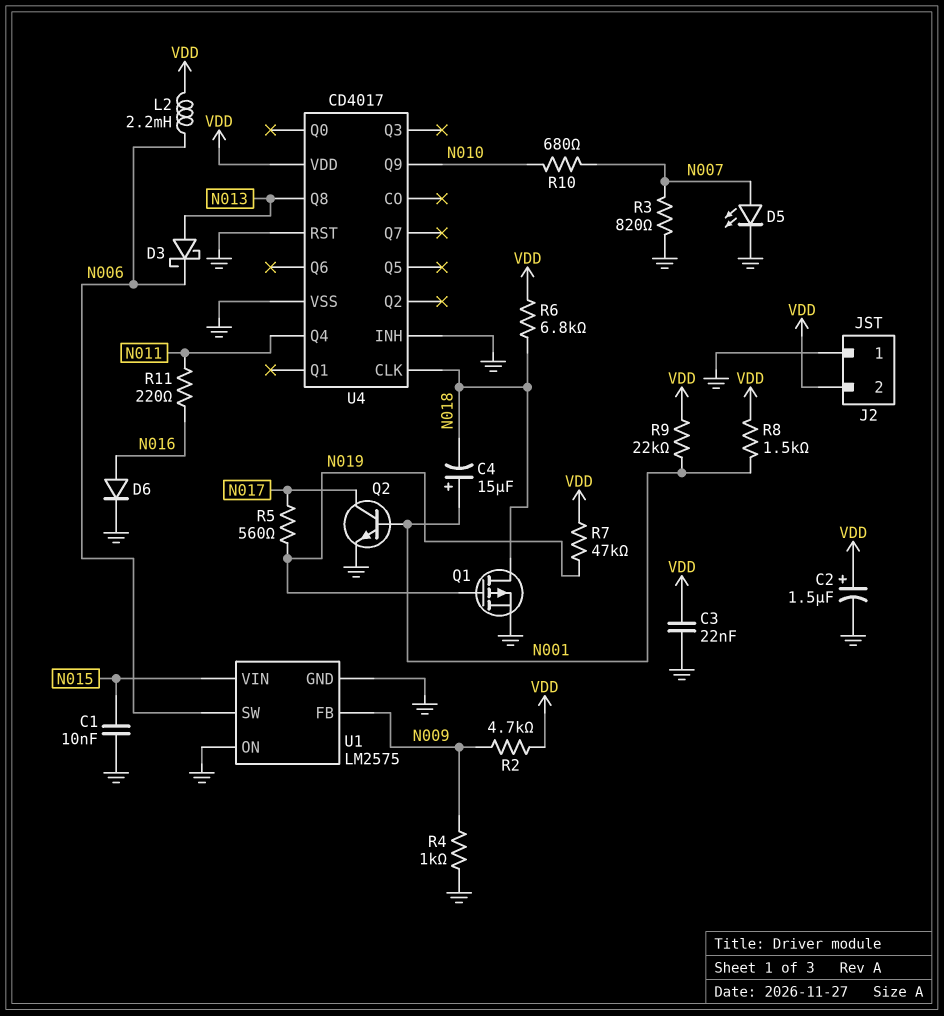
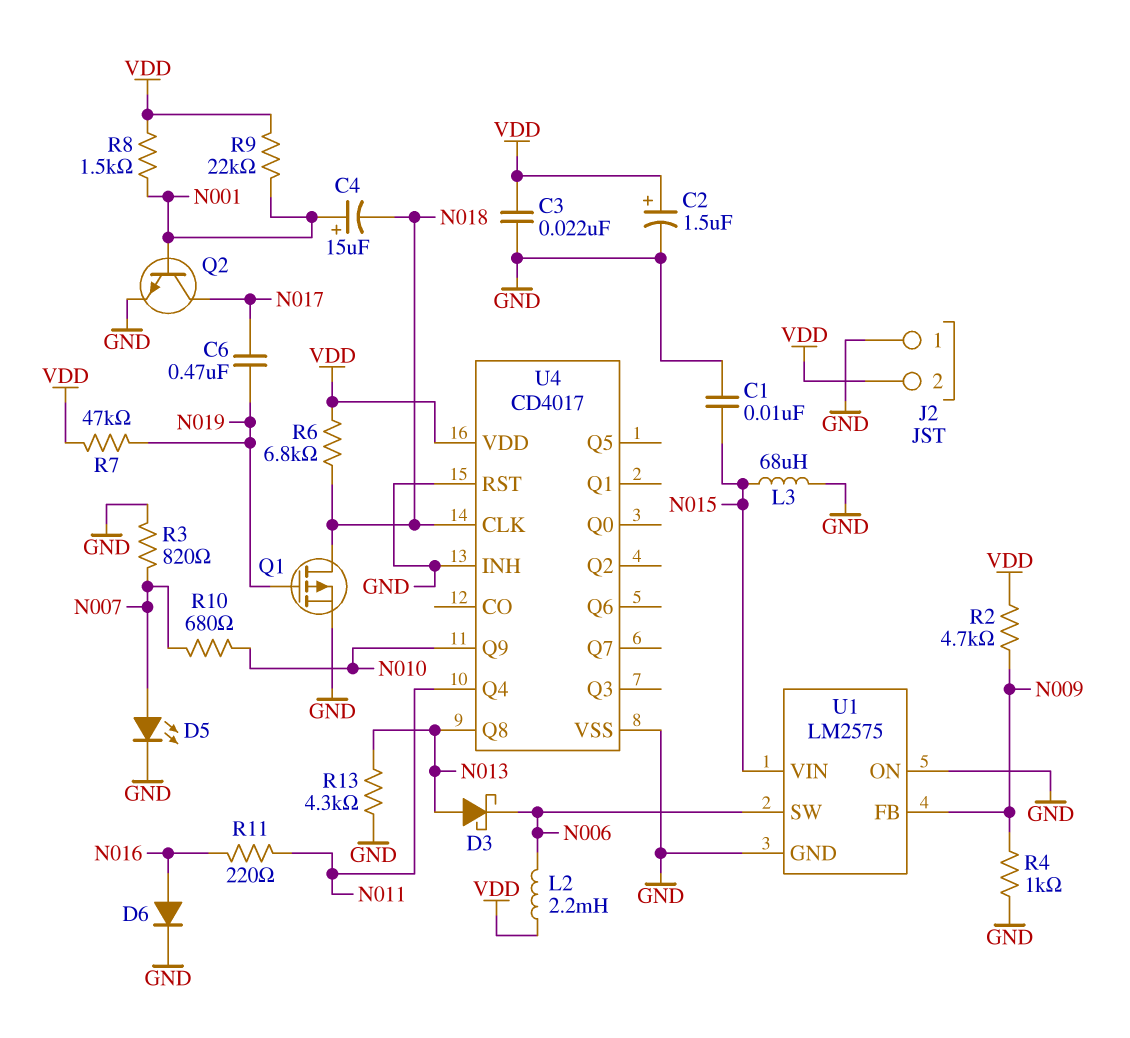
C6: none -> 470nF (N017, N019)
L3: none -> 68uH (GND, N015)
R5: 560 (N017, N019) -> none
R13: none -> 4.3k (GND, N013)

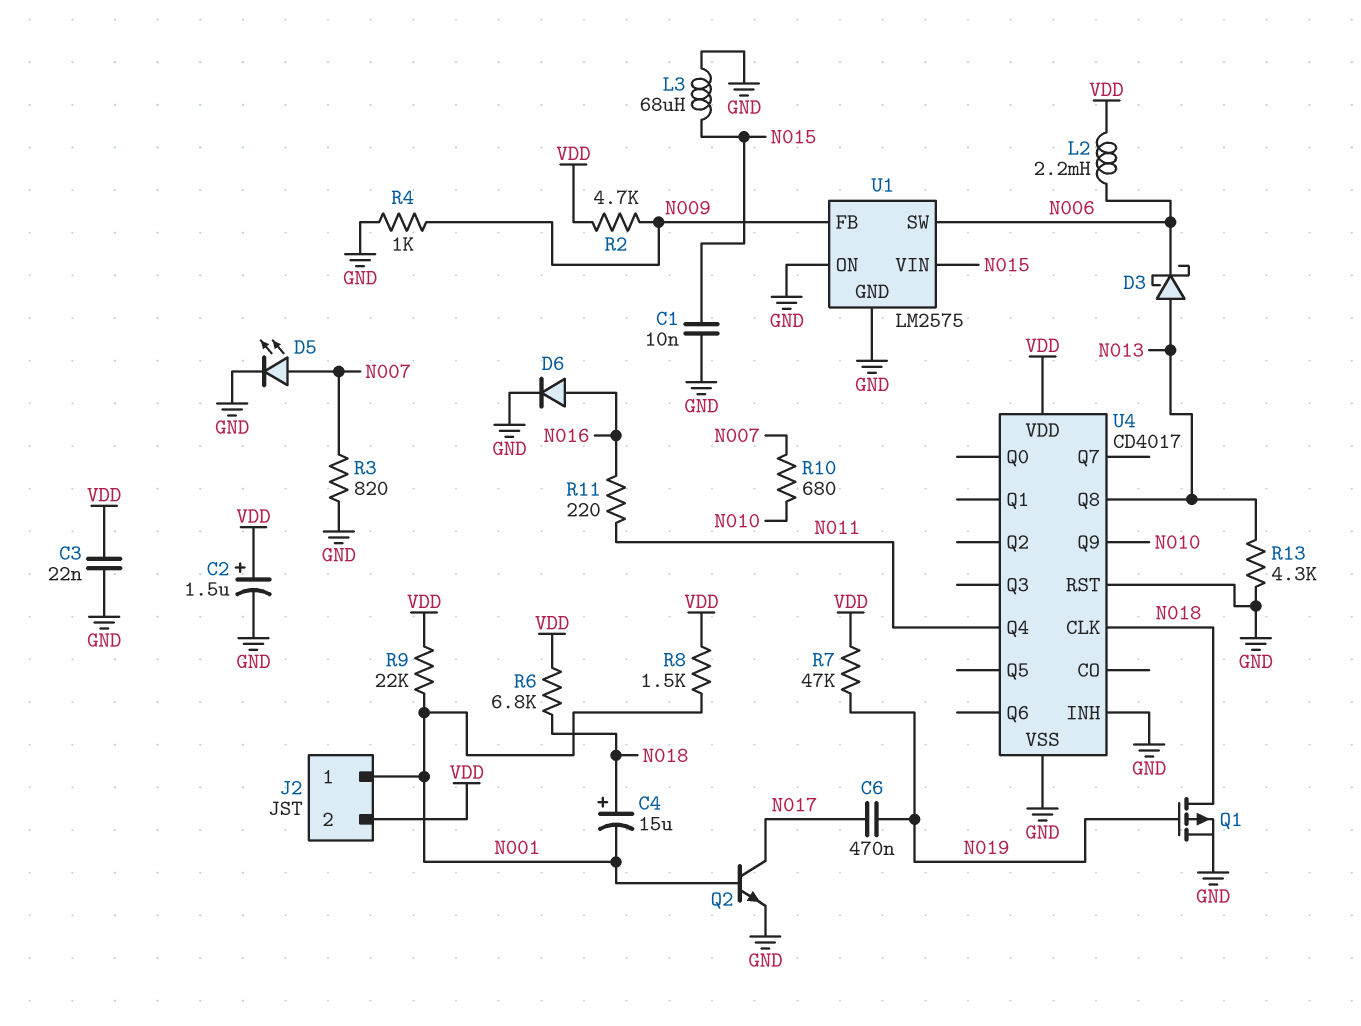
C4: 15uF (plus N001, minus N018) -> 15uF (plus N018, minus N001)
J2 pin 1: GND -> N001

